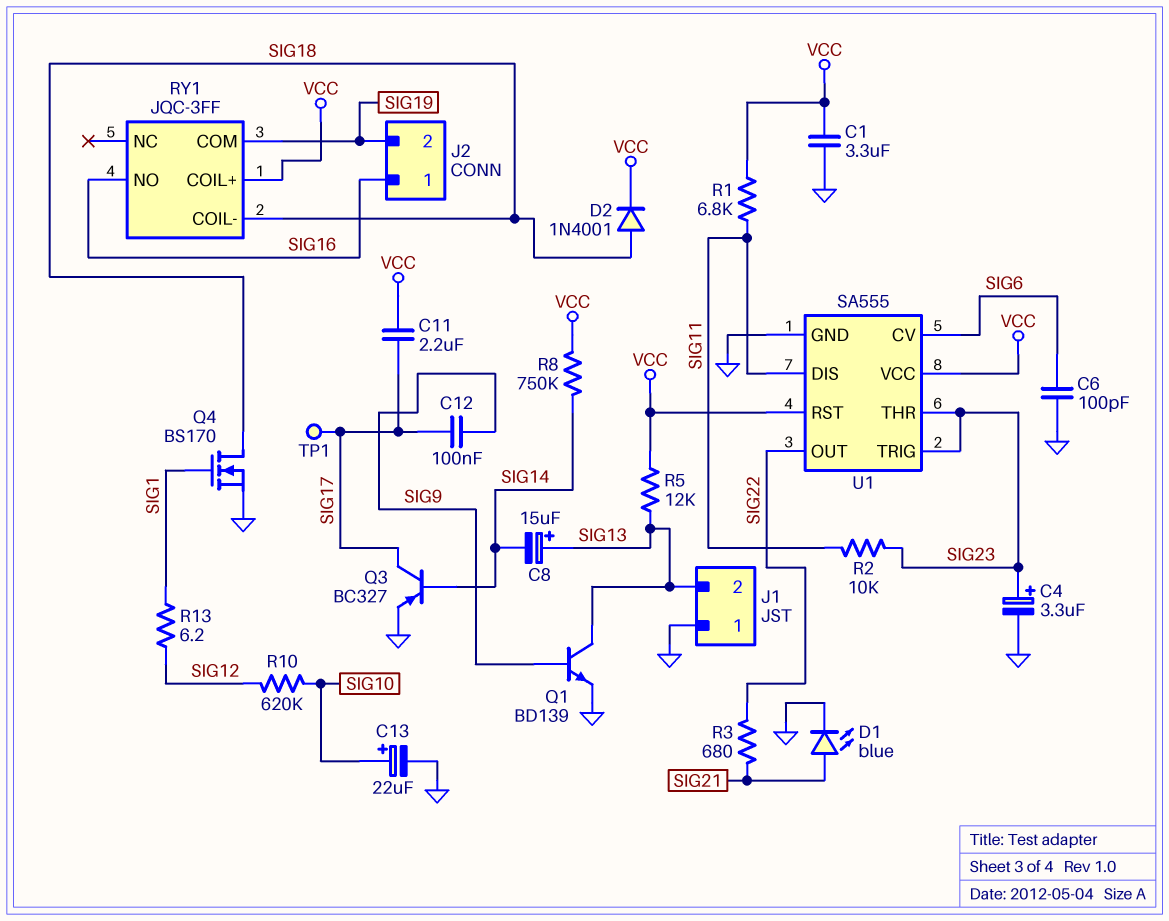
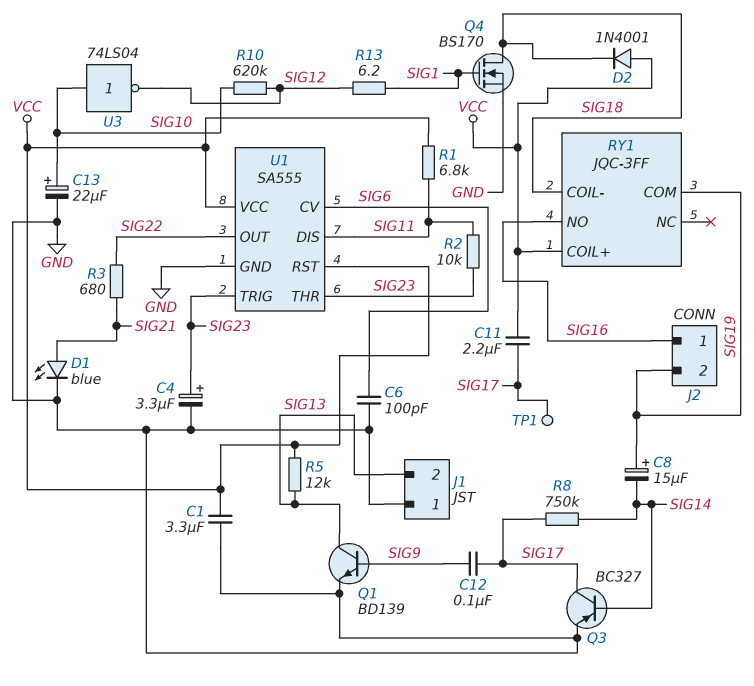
C8: 15uF (plus SIG13, minus SIG14) -> 15uF (plus SIG19, minus SIG14)
D2: diode 1N4001 (A SIG18, K VCC) -> diode 1N4001 (A VCC, K SIG18)
R8: 750k (SIG14, VCC) -> 750k (SIG14, SIG17)
U3: none -> NOT 74LS04 (in SIG10, out SIG12)

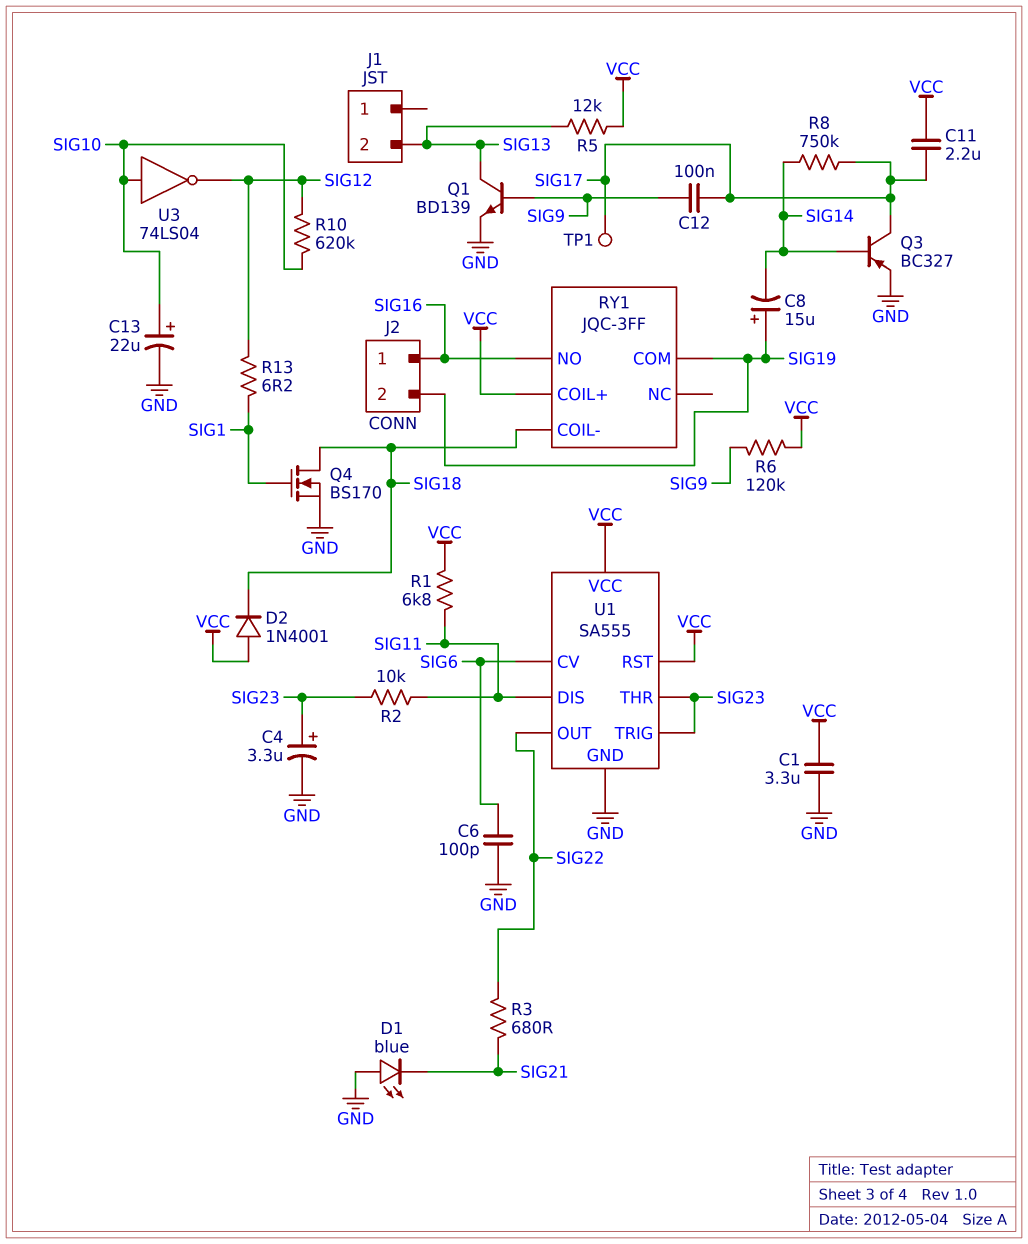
D1: LED blue (A SIG21, K GND) -> LED blue (A GND, K SIG21)
J1 pin 1: GND -> none
R6: none -> 120k (SIG9, VCC)

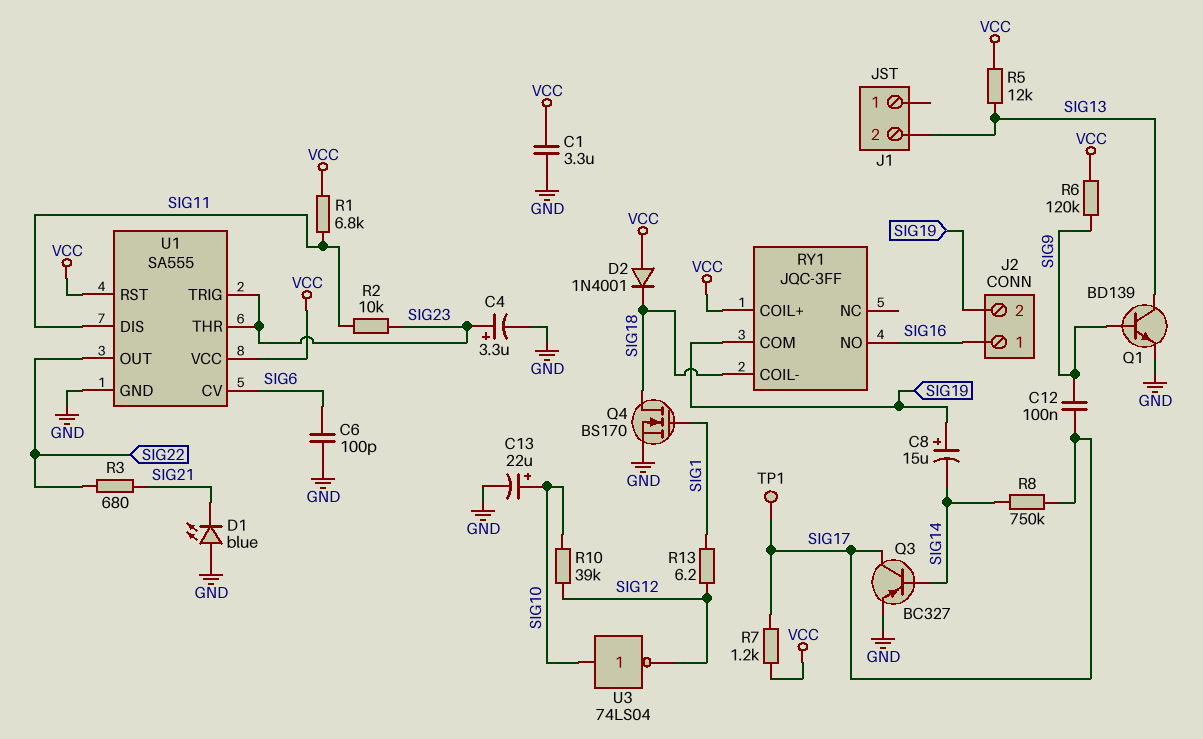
C11: 2.2uF (SIG17, VCC) -> none
R7: none -> 1.2k (SIG17, VCC)
R10: 620k (SIG10, SIG12) -> 39k (SIG10, SIG12)

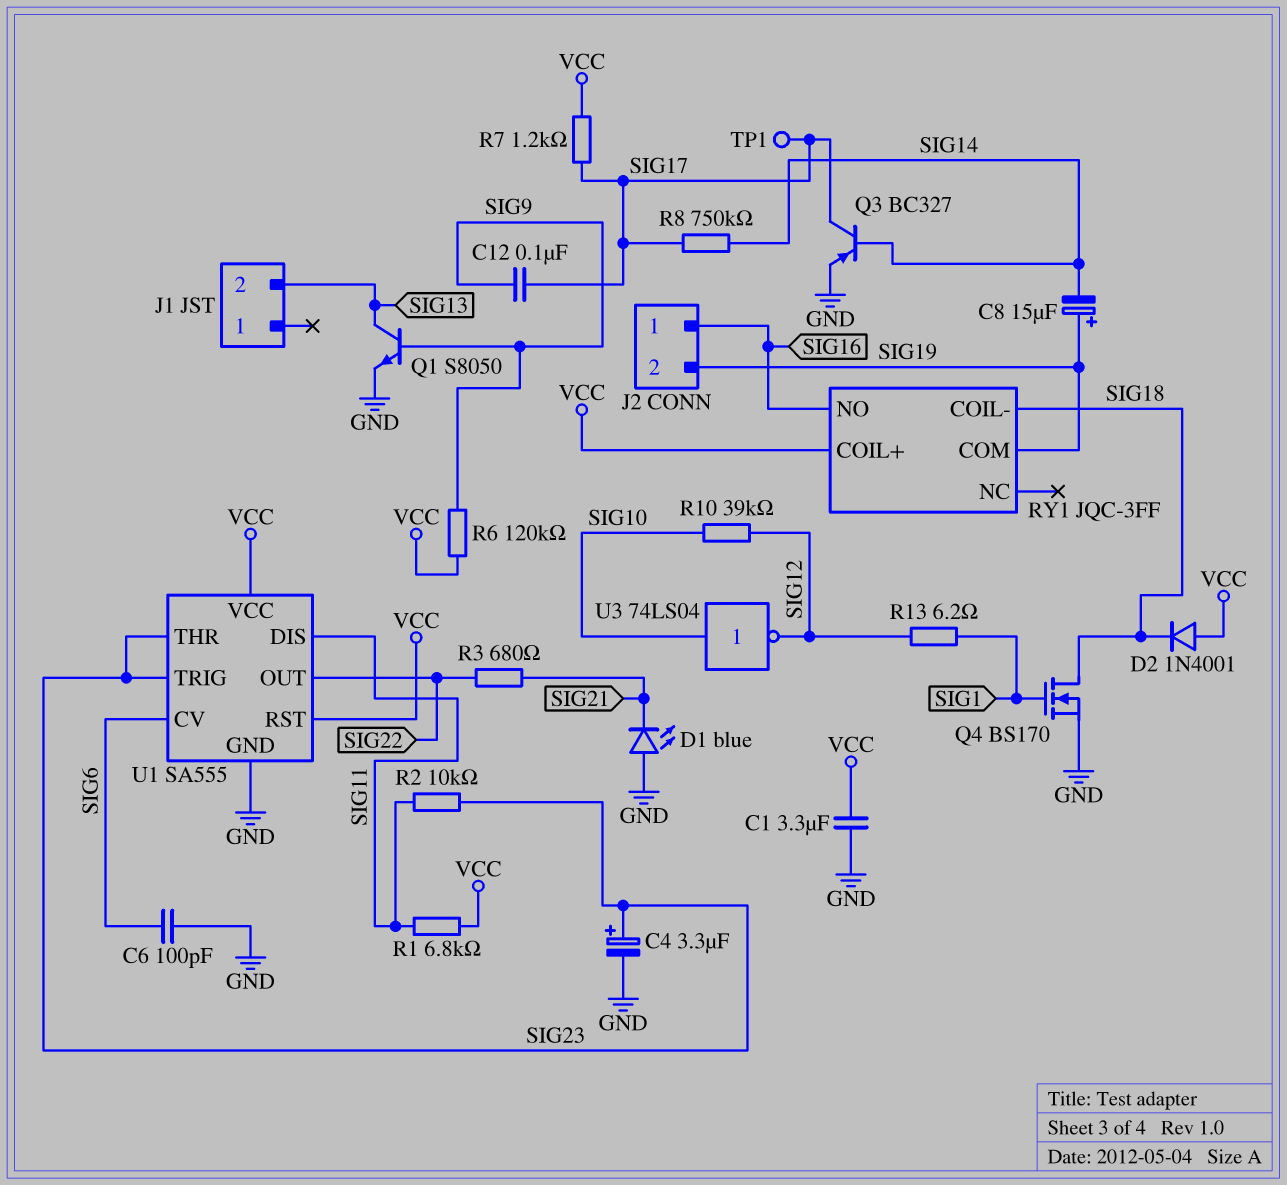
C13: 22uF (plus SIG10, minus GND) -> none
Q1: NPN BD139 (B SIG9, C SIG13, E GND) -> NPN S8050 (B SIG9, C SIG13, E GND)
R5: 12k (SIG13, VCC) -> none

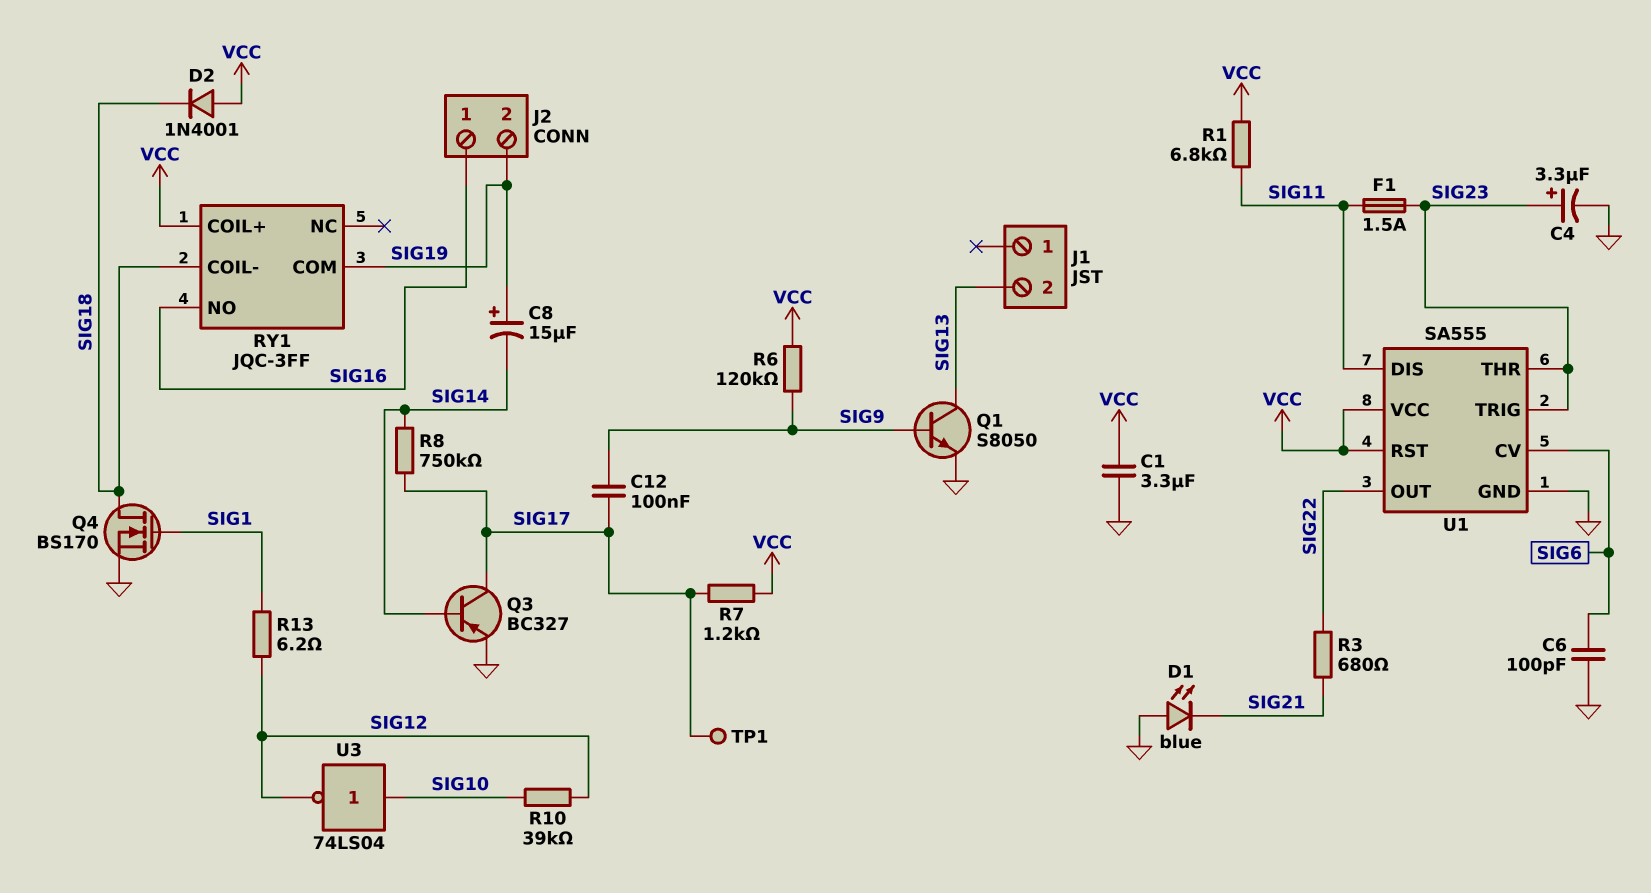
F1: none -> 1.5A (SIG11, SIG23)
R2: 10k (SIG11, SIG23) -> none

